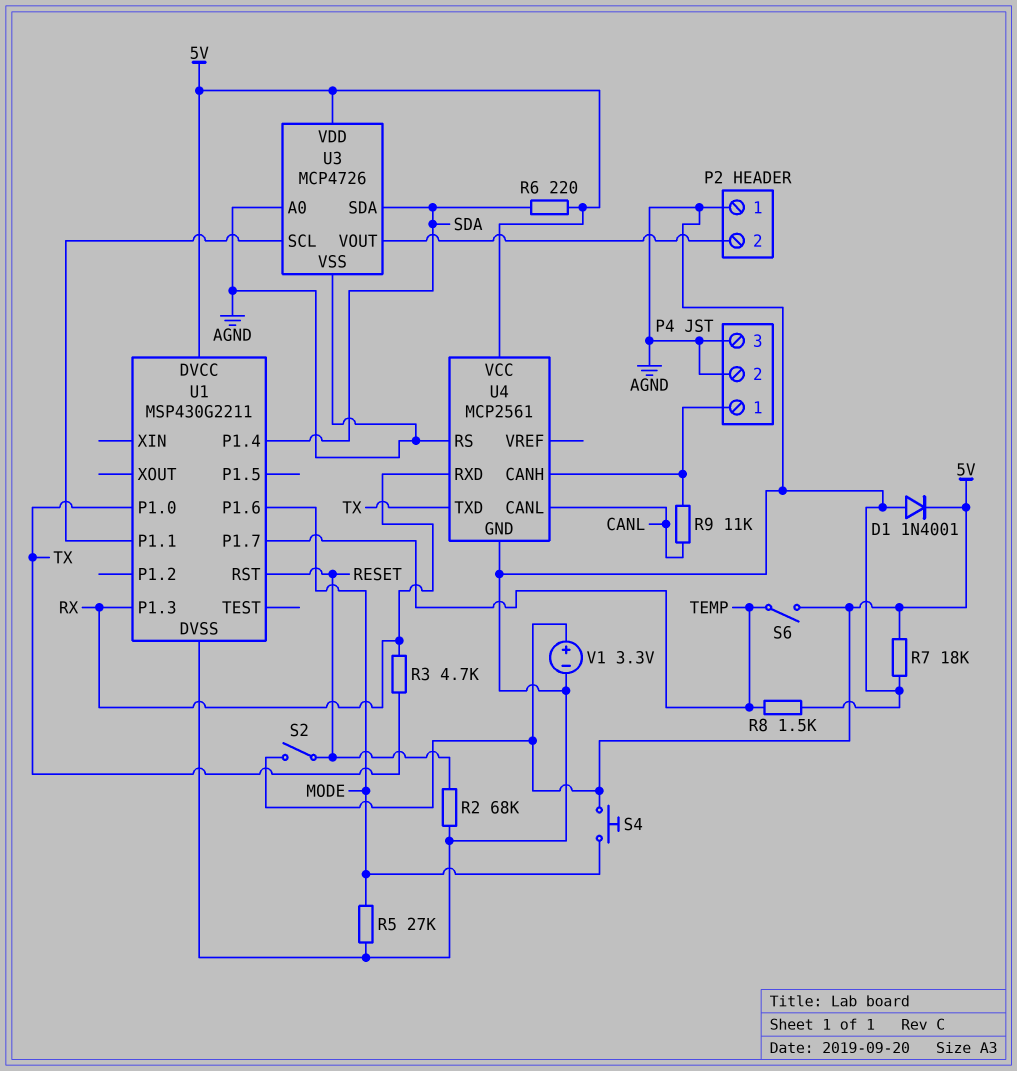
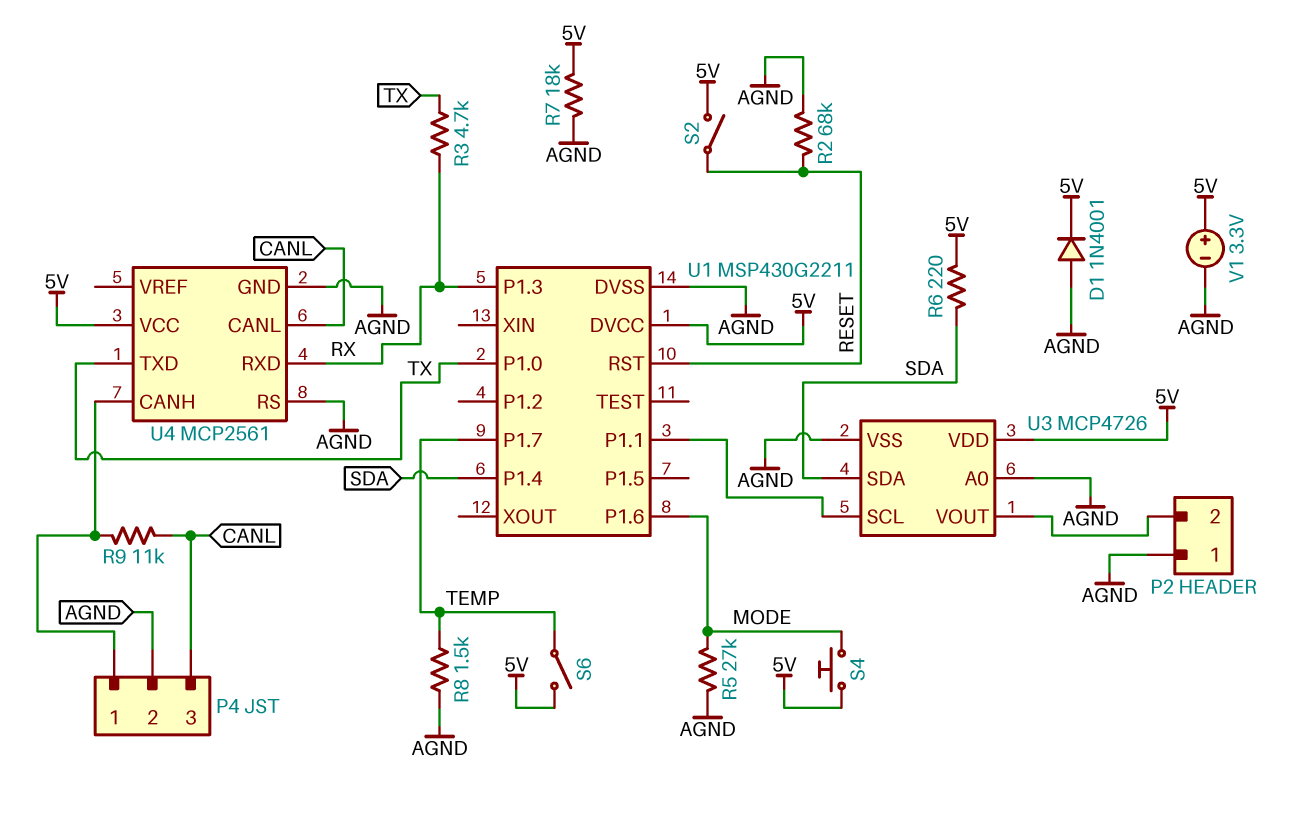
P4 pin 3: AGND -> CANL

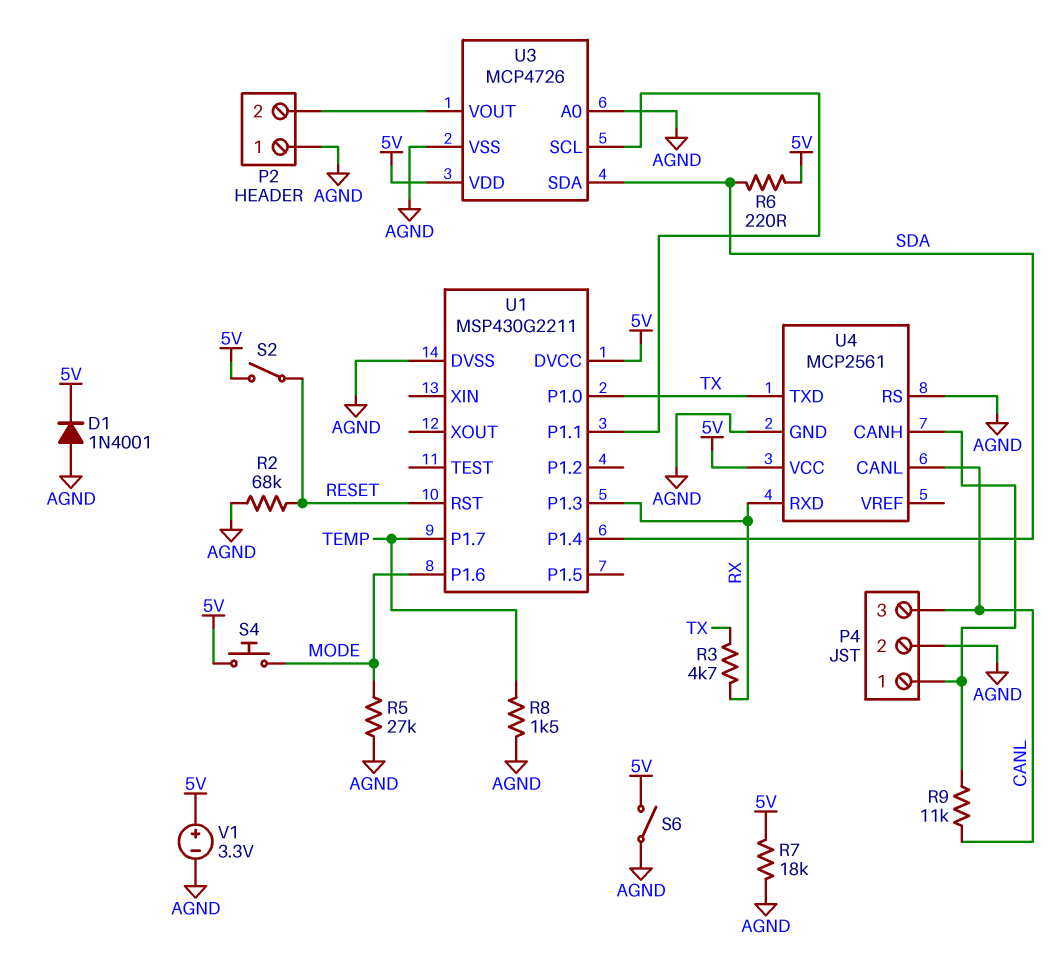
S6: switch (5V, TEMP) -> switch (5V, AGND)

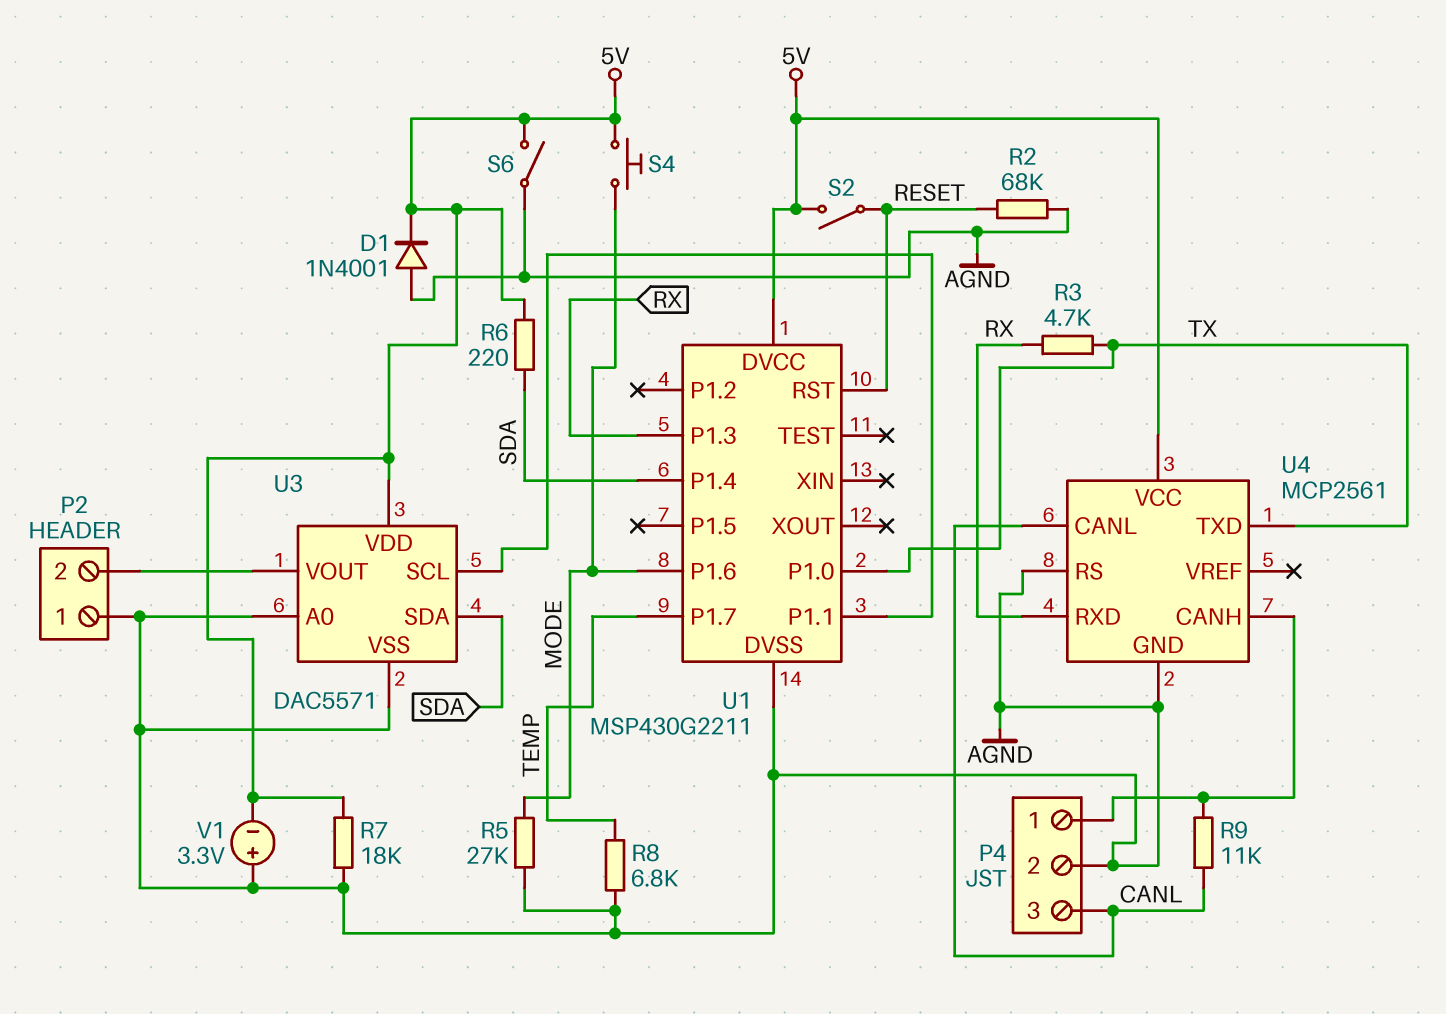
R8: 1.5k (AGND, TEMP) -> 6.8k (AGND, TEMP)
U3: MCP4726 -> DAC5571
V1: 3.3V (plus 5V, minus AGND) -> 3.3V (plus AGND, minus 5V)

